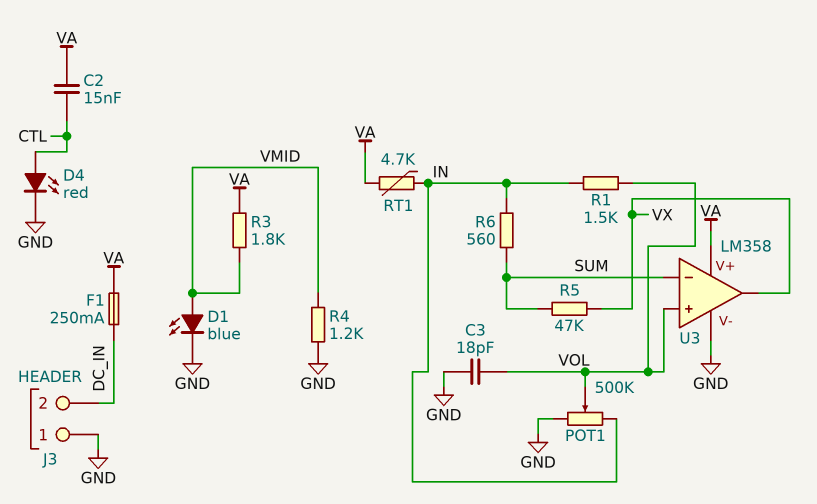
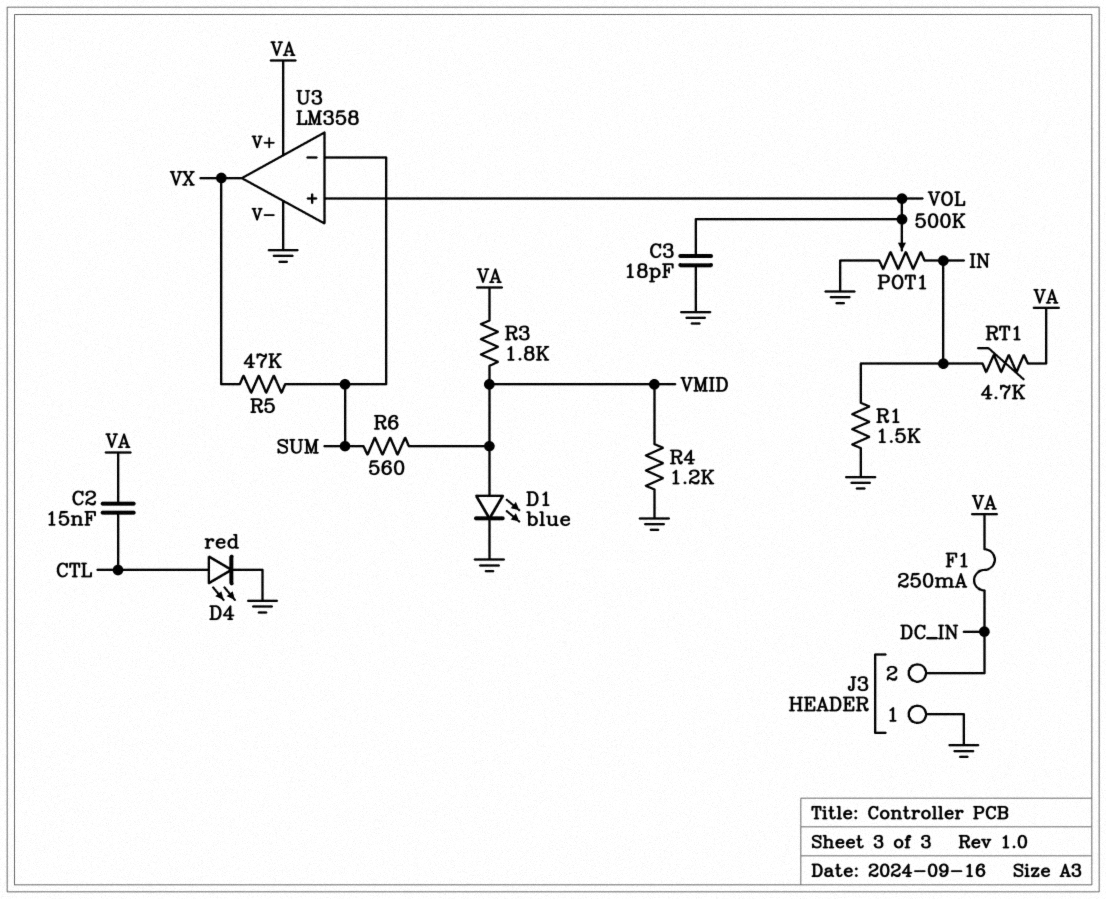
R1: 1.5k (IN, VOL) -> 1.5k (GND, IN)
R6: 560 (IN, SUM) -> 560 (SUM, VMID)

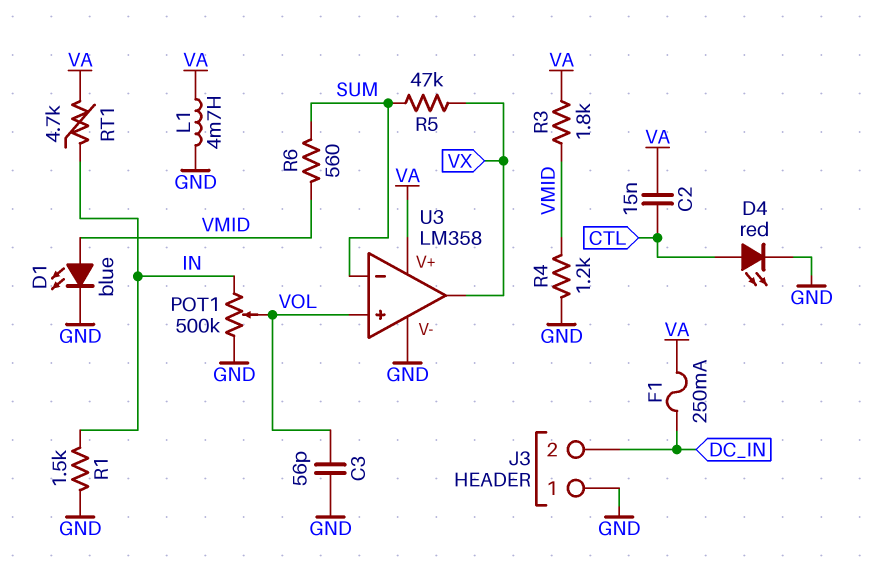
C3: 18pF (GND, VOL) -> 56pF (GND, VOL)
L1: none -> 4.7mH (GND, VA)

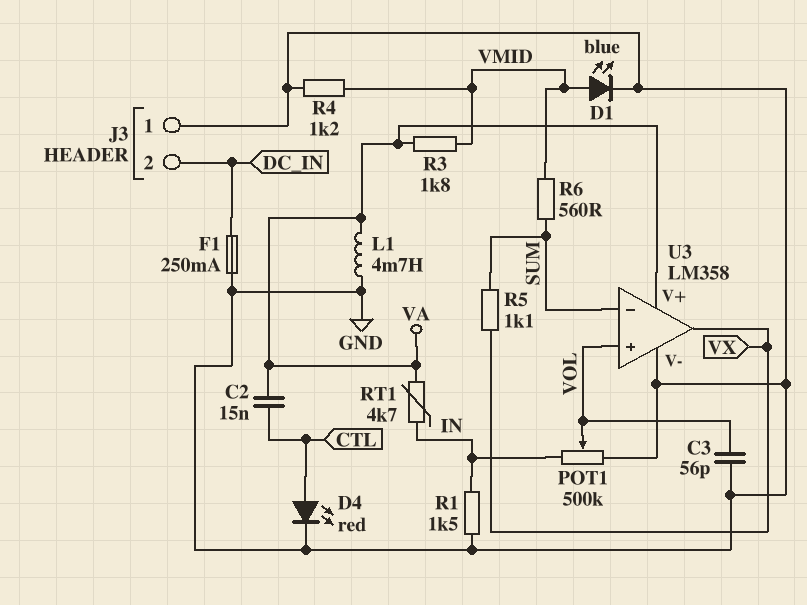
F1: 250mA (DC_IN, VA) -> 250mA (DC_IN, GND)
R5: 47k (SUM, VX) -> 1.1k (SUM, VX)

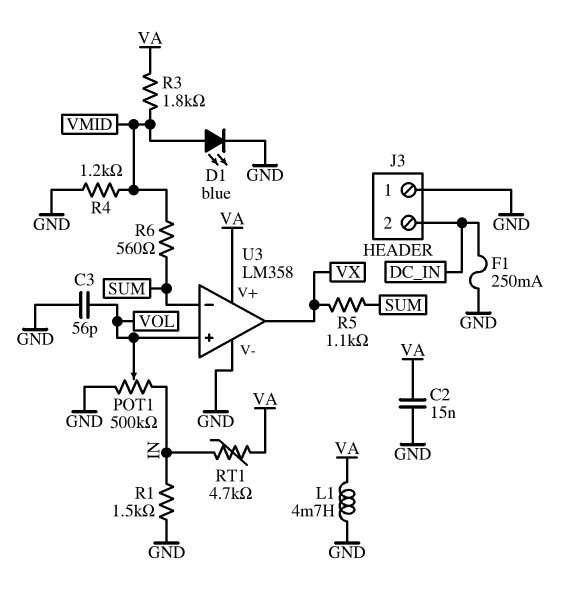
C2: 15nF (CTL, VA) -> 15nF (GND, VA)
D4: LED red (A CTL, K GND) -> none

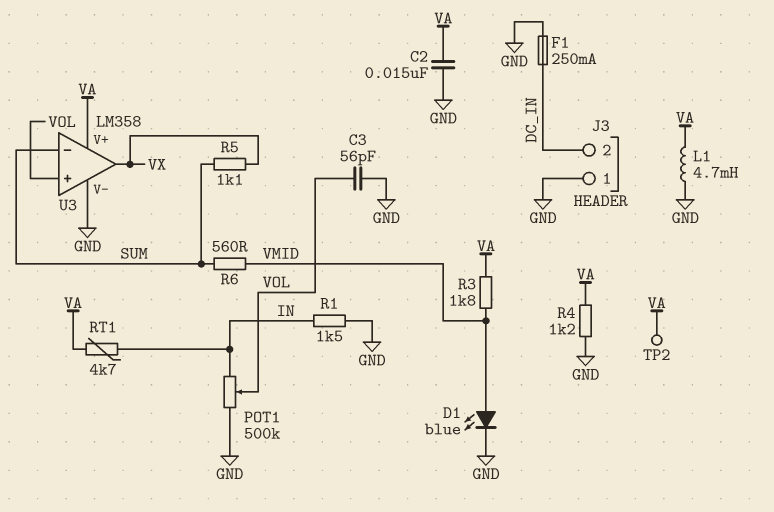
R4: 1.2k (GND, VMID) -> 1.2k (GND, VA)
TP2: none -> test point (VA)

